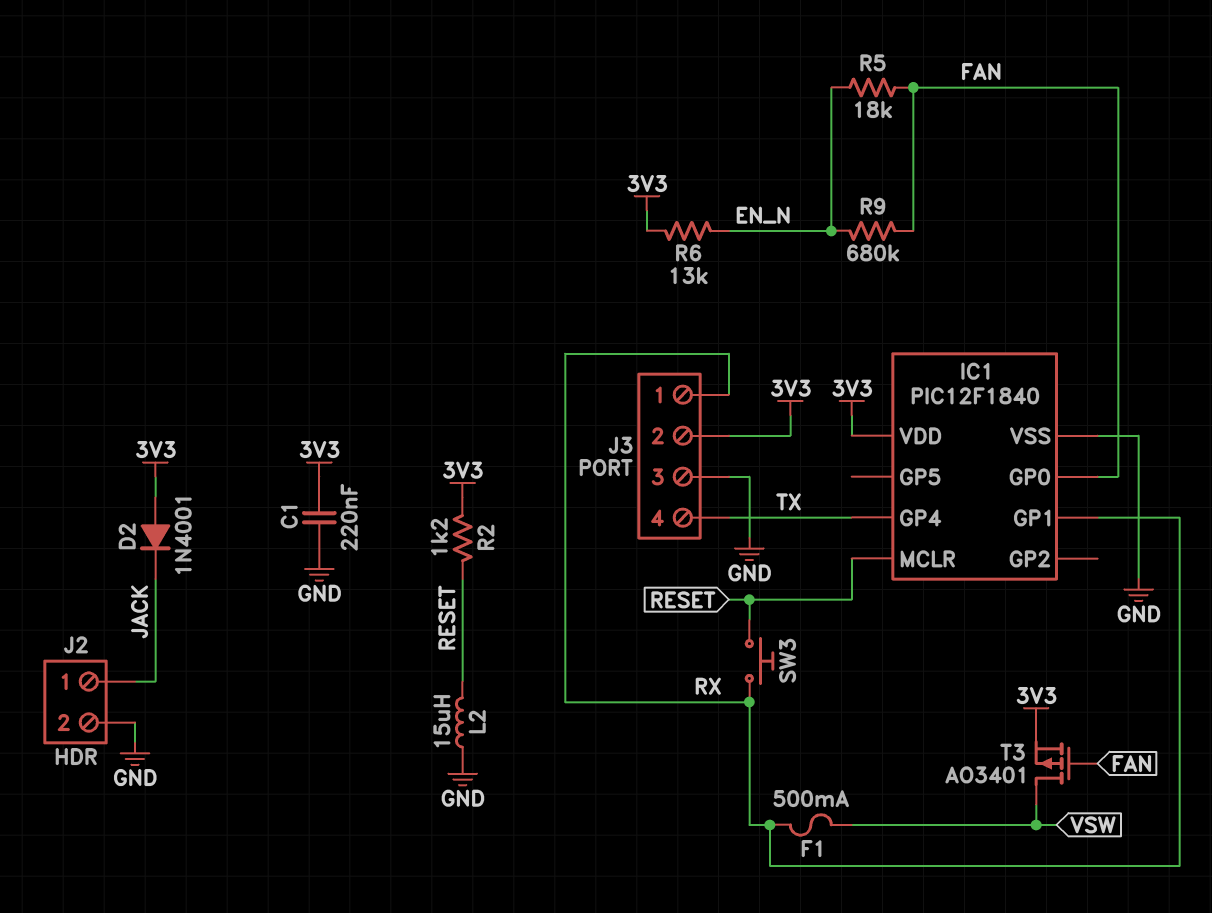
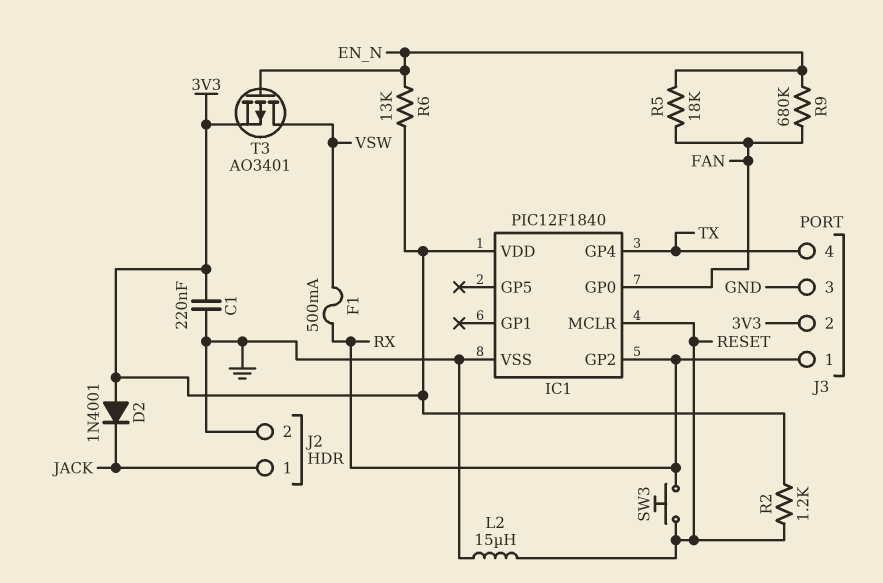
IC1 pin GP1: RX -> none
IC1 pin GP2: none -> RX
T3: PMOS AO3401 (G FAN, D VSW, S 3V3) -> PMOS AO3401 (G EN_N, D VSW, S 3V3)

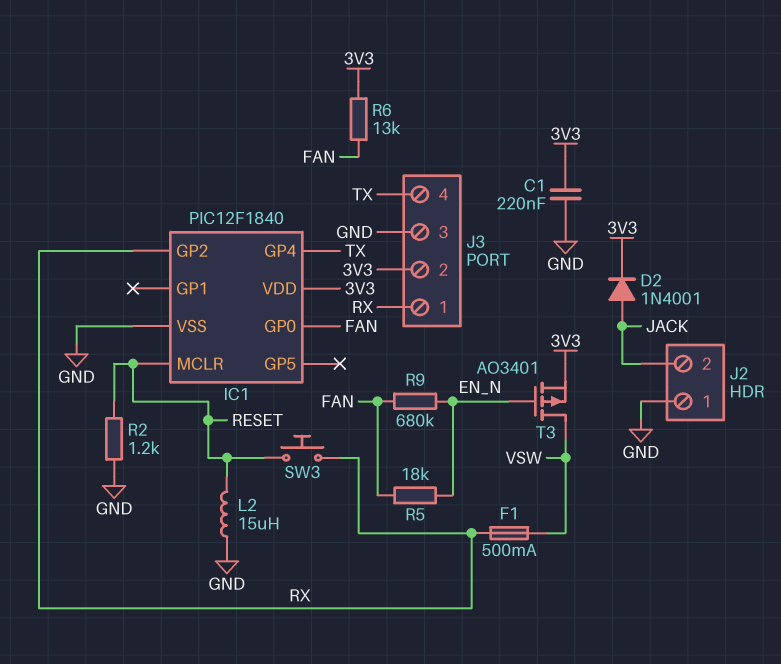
D2: diode 1N4001 (A 3V3, K JACK) -> diode 1N4001 (A JACK, K 3V3)
J2 pin 1: JACK -> GND
J2 pin 2: GND -> JACK
R2: 1.2k (3V3, RESET) -> 1.2k (GND, RESET)
R6: 13k (3V3, EN_N) -> 13k (3V3, FAN)

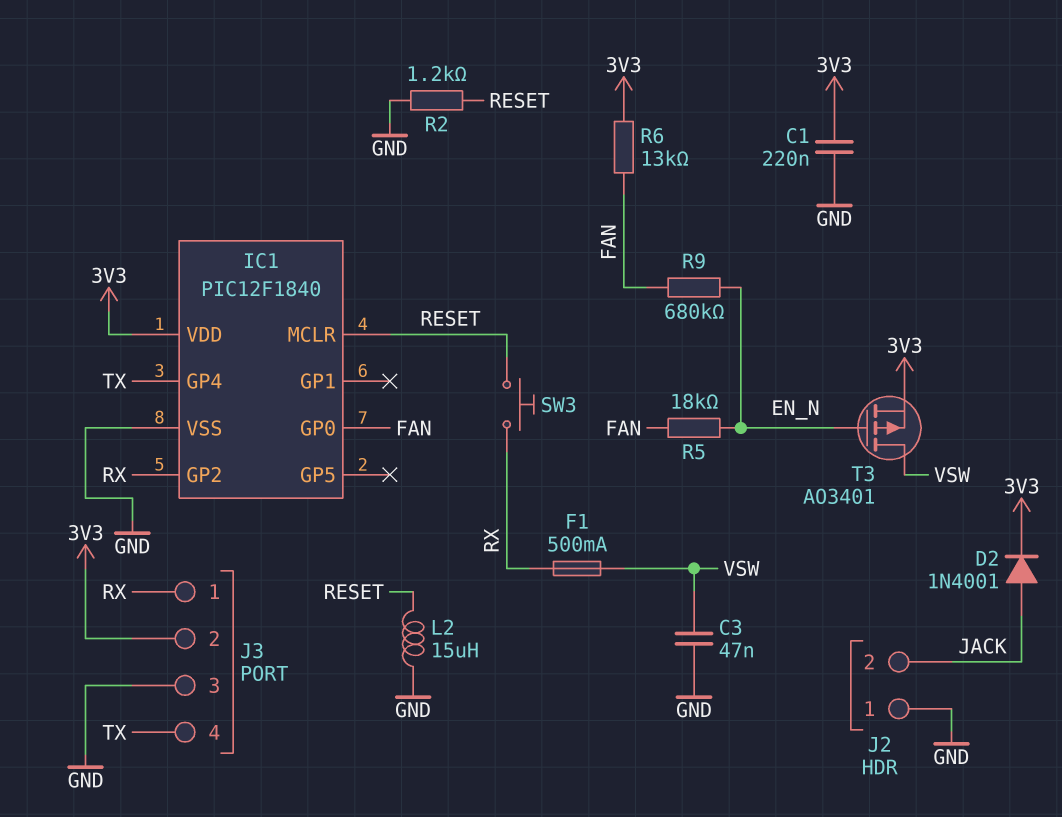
C3: none -> 47nF (GND, VSW)

